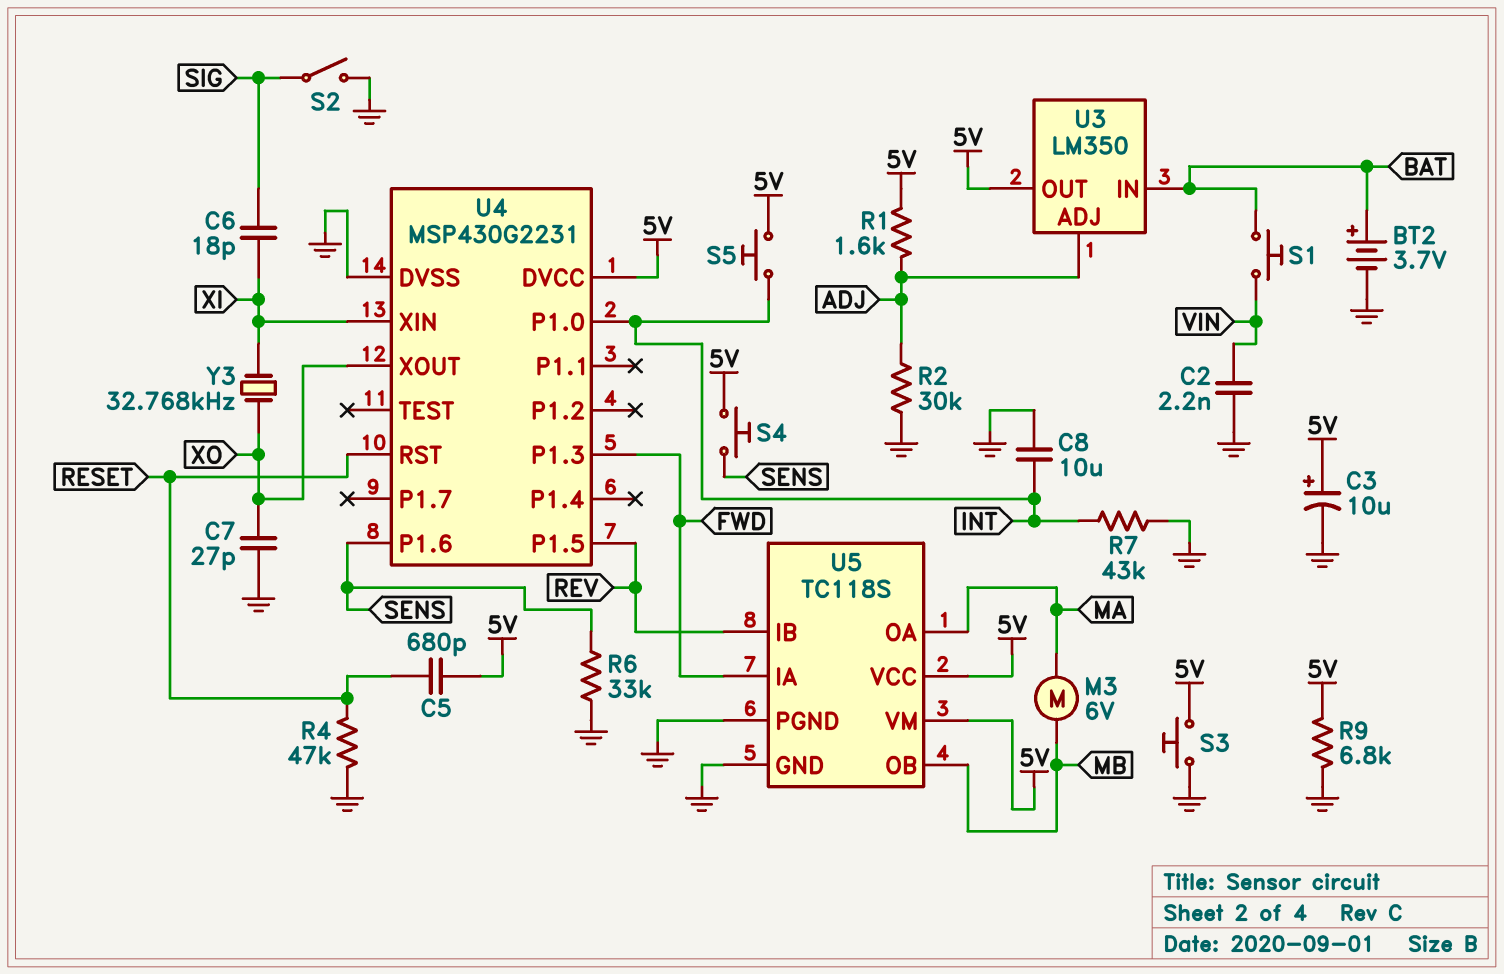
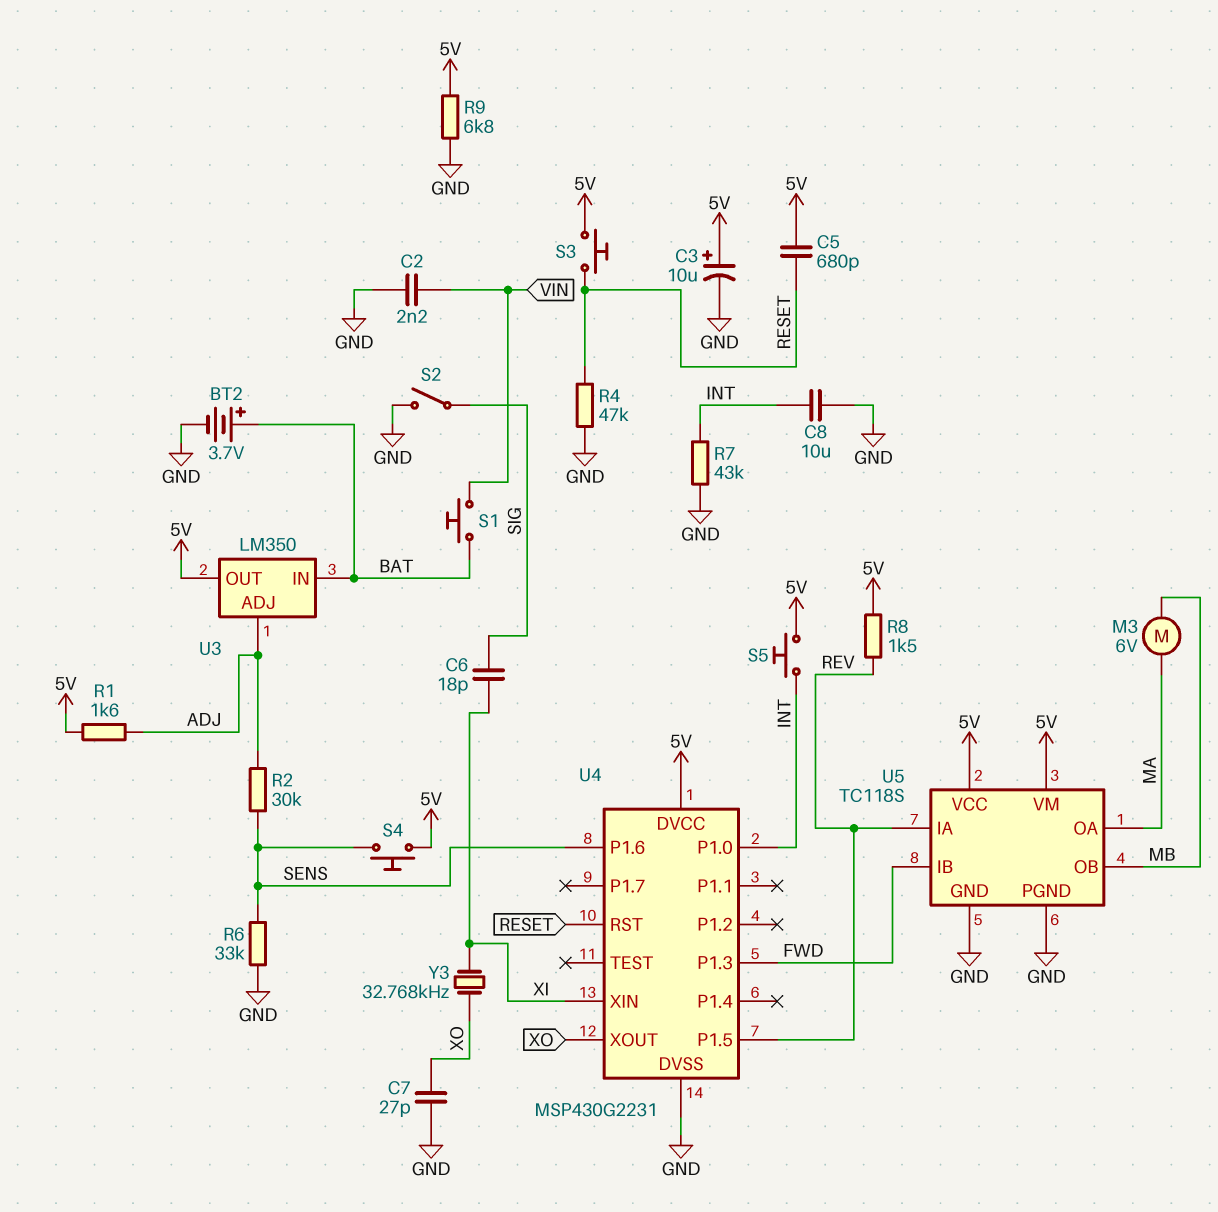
R2: 30k (ADJ, GND) -> 30k (ADJ, SENS)
R8: none -> 1.5k (5V, REV)
S3: button (5V, GND) -> button (5V, RESET)
U5 pin IA: FWD -> REV
U5 pin IB: REV -> FWD

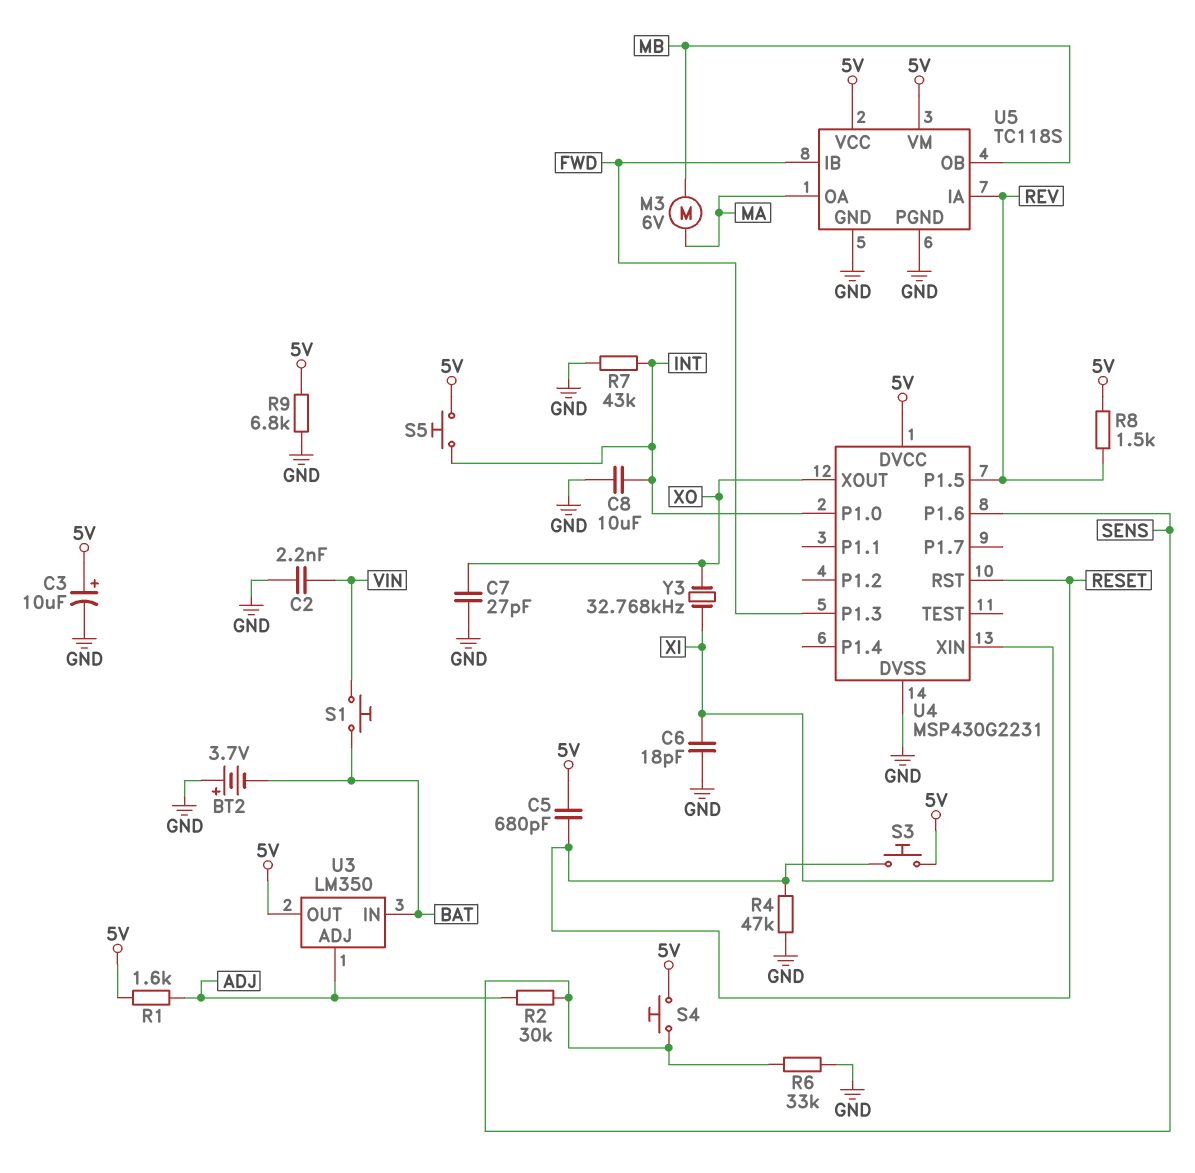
BT2: 3.7V (plus BAT, minus GND) -> 3.7V (plus GND, minus BAT)
C6: 18pF (SIG, XI) -> 18pF (GND, XI)
S2: switch (GND, SIG) -> none

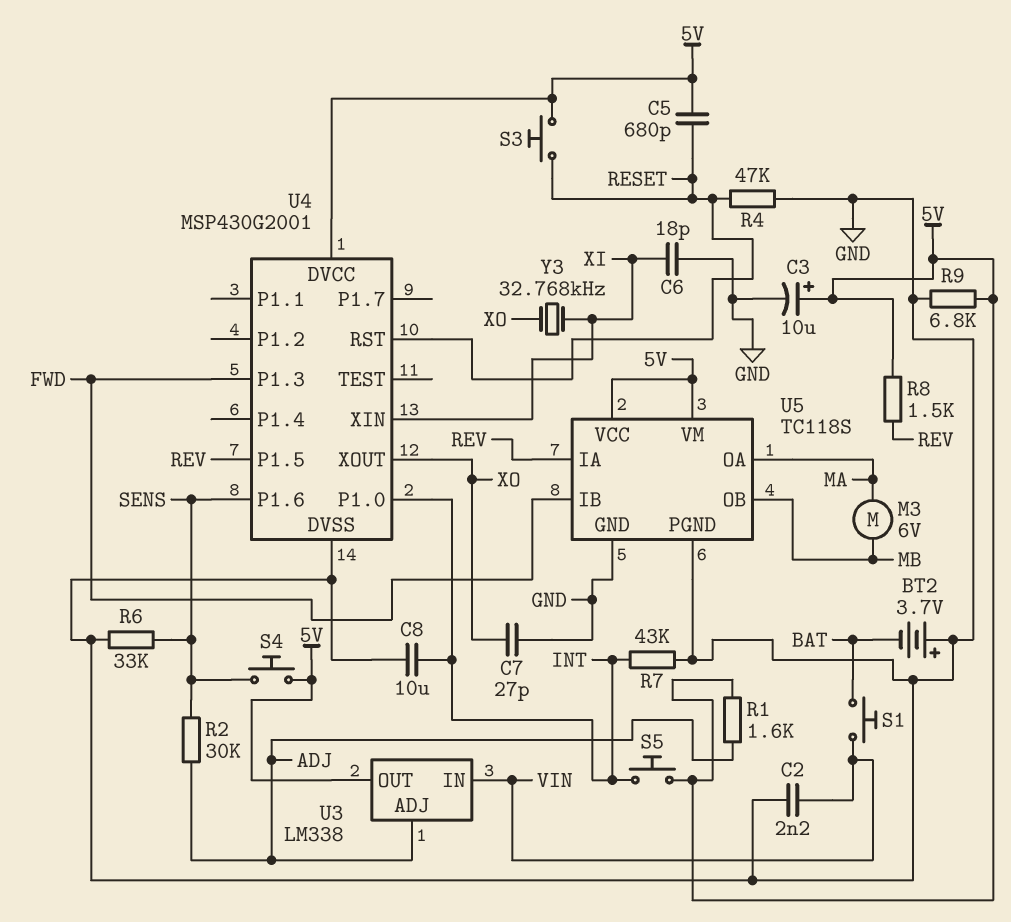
U3: LM350 -> LM338
U3 pin IN: BAT -> VIN
U4: MSP430G2231 -> MSP430G2001

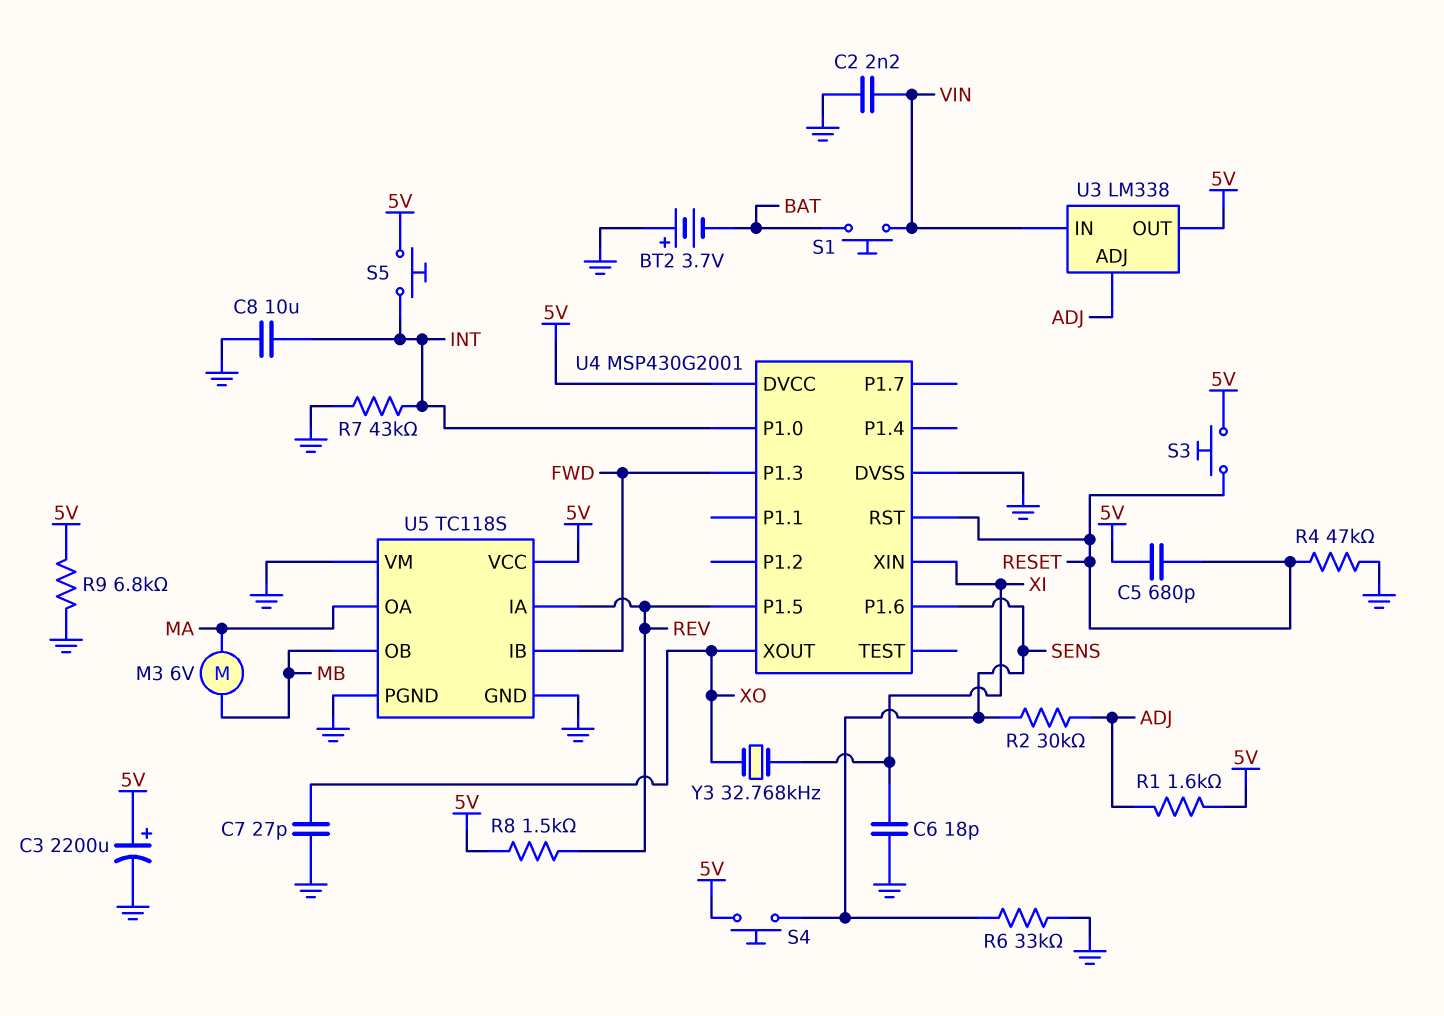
C3: 10uF (plus 5V, minus GND) -> 2200uF (plus 5V, minus GND)
U5 pin VM: 5V -> GND

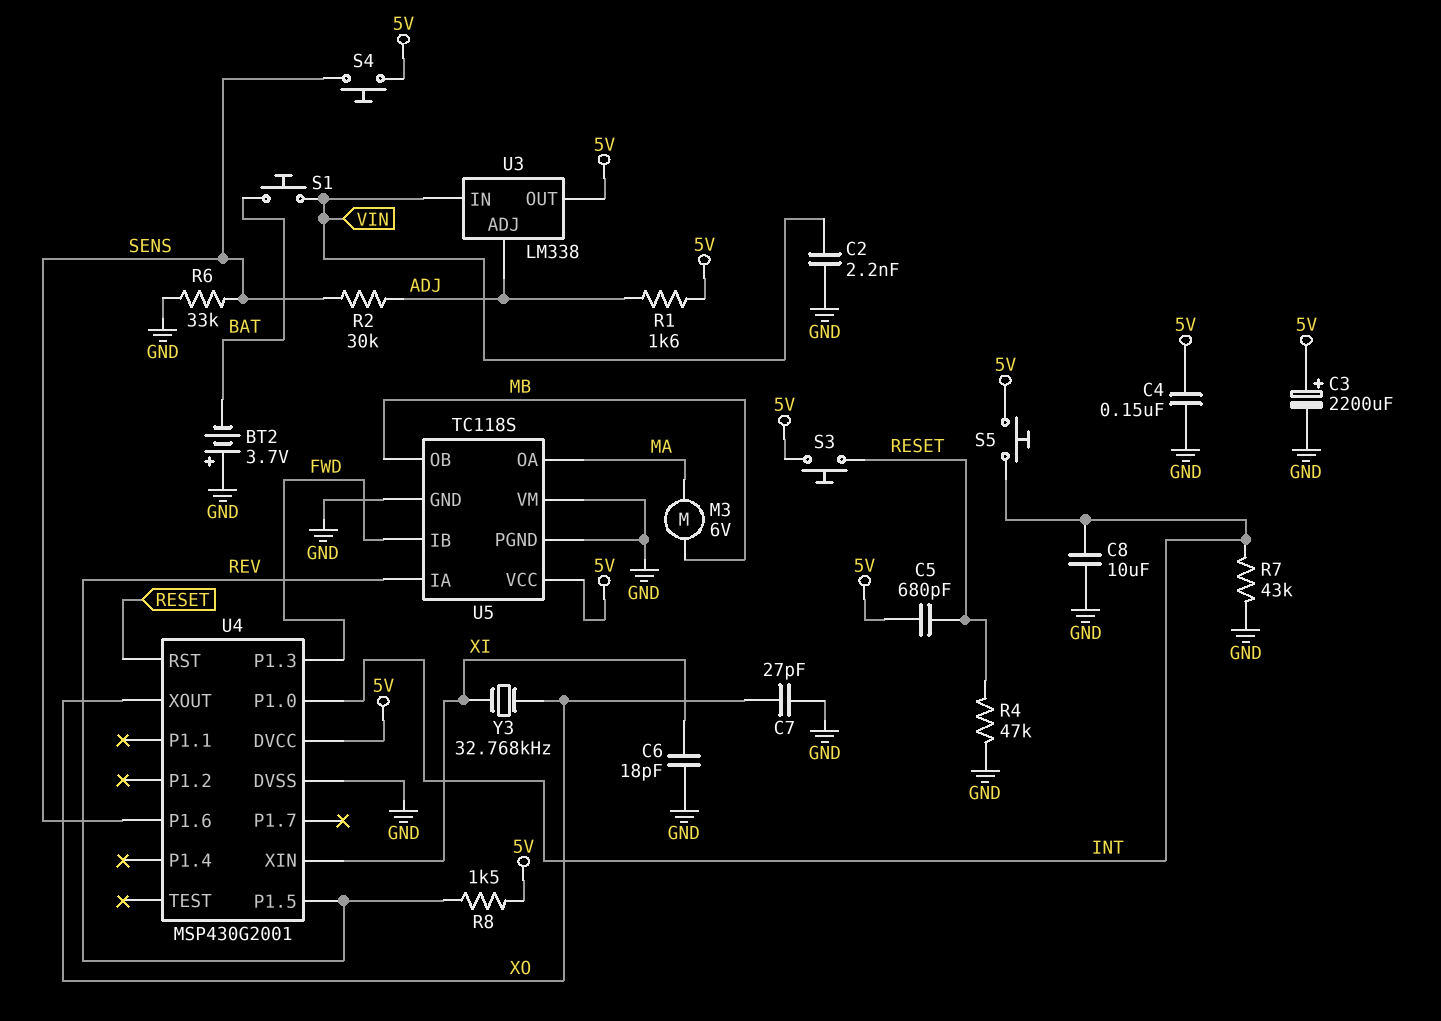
C4: none -> 150nF (5V, GND)
R9: 6.8k (5V, GND) -> none

